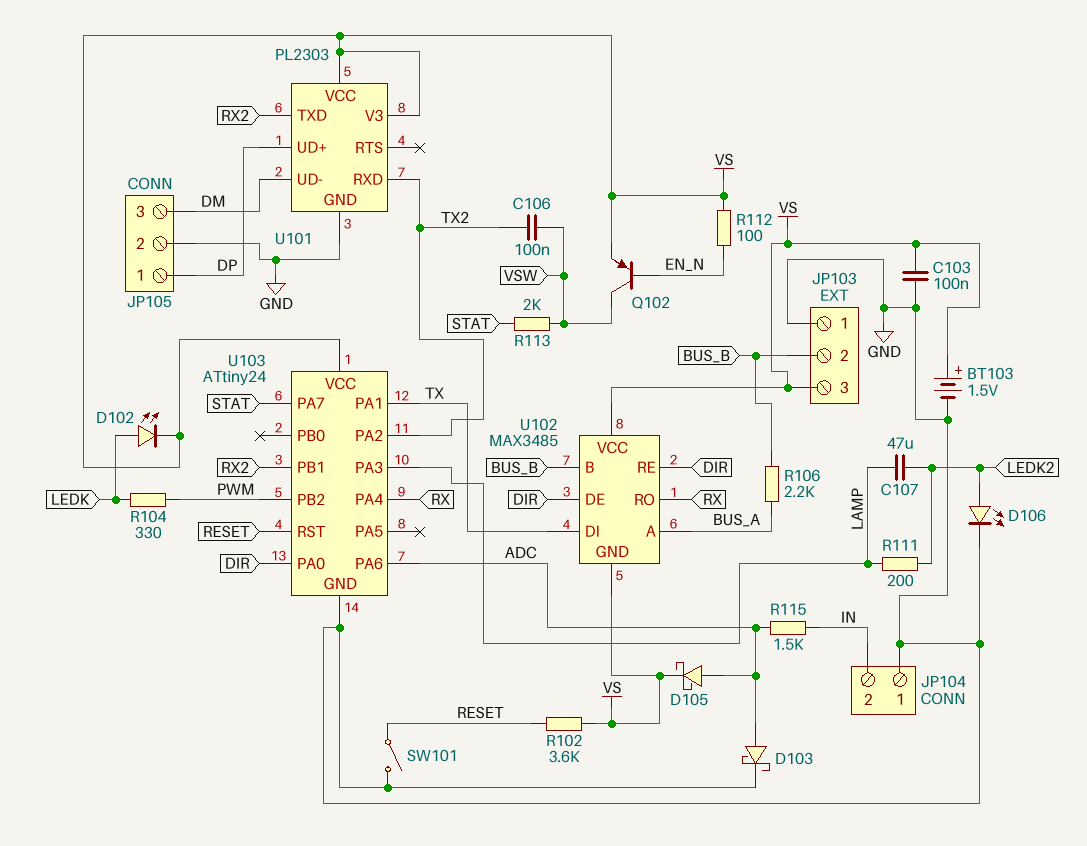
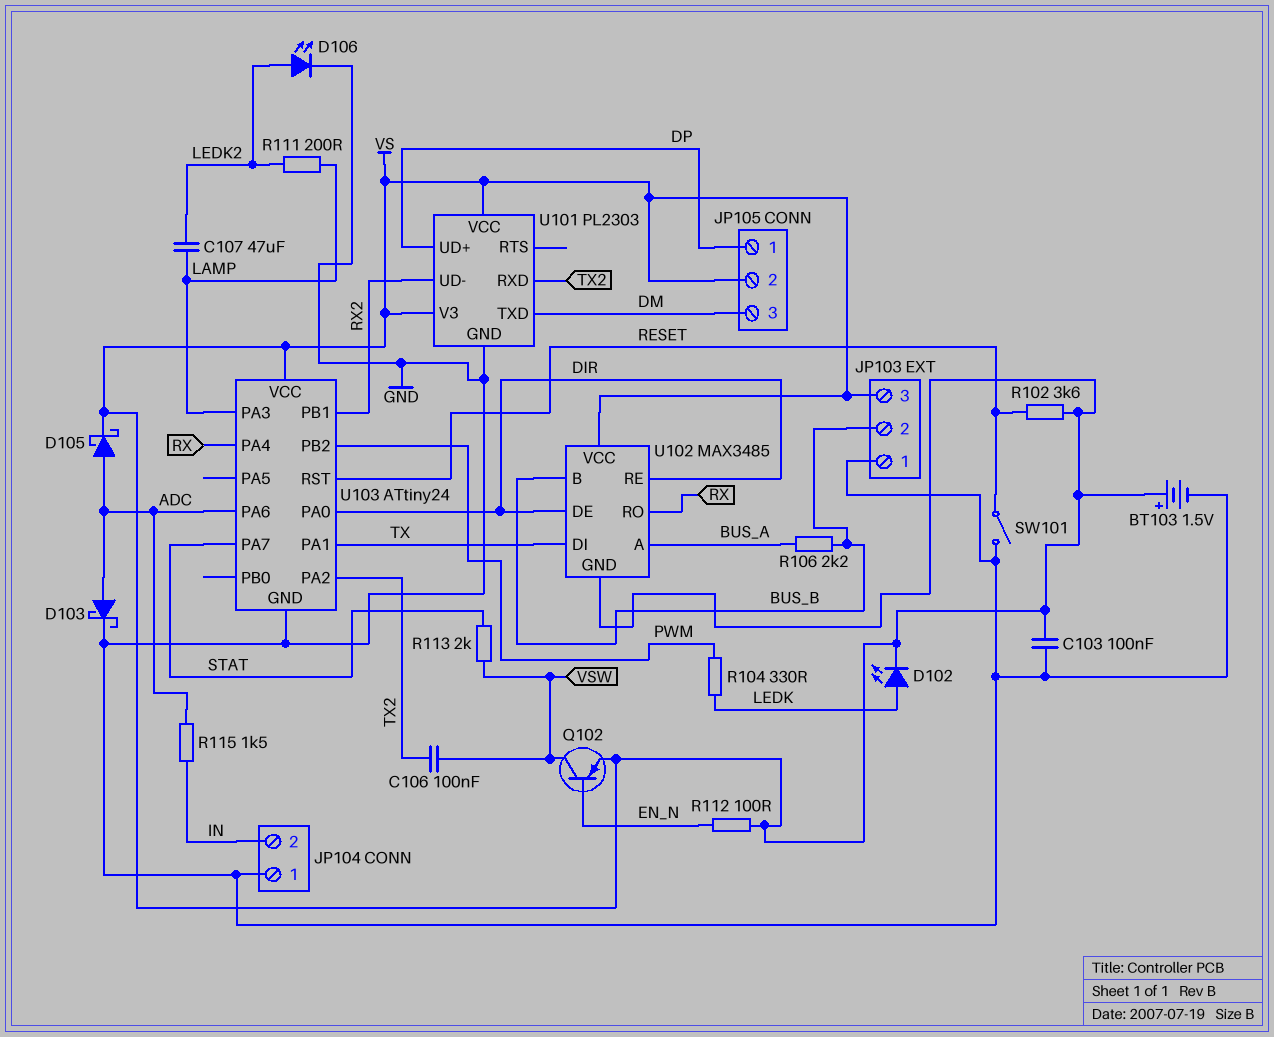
JP105 pin 2: GND -> VS
U101 pin TXD: RX2 -> DM
U101 pin UD-: DM -> RX2

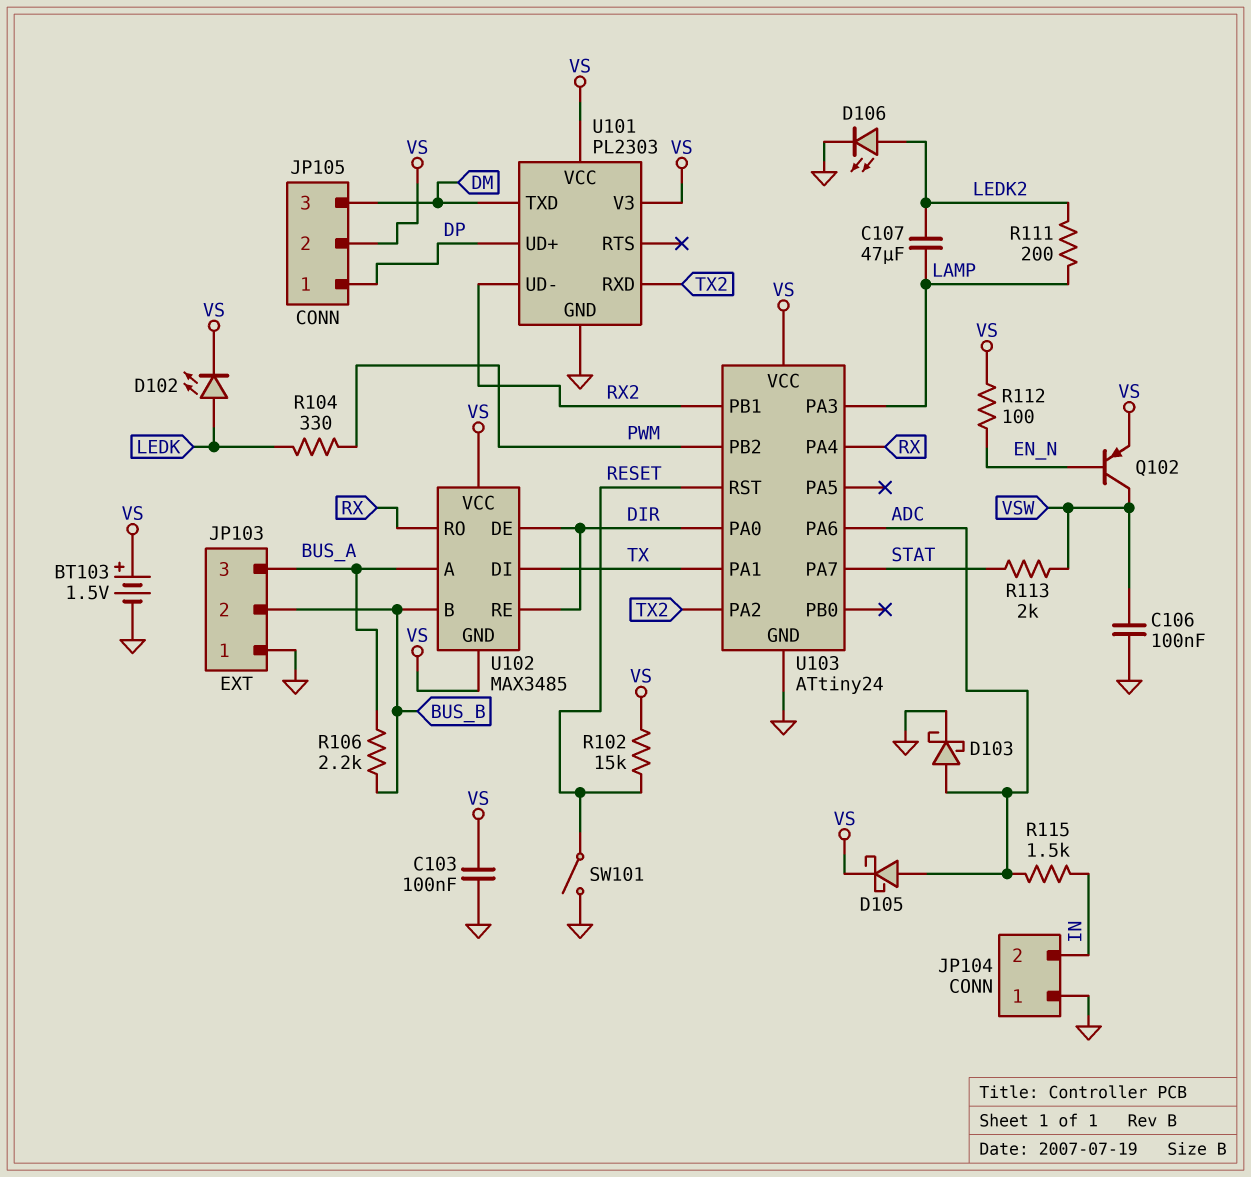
C106: 100nF (TX2, VSW) -> 100nF (GND, VSW)
JP103 pin 3: VS -> BUS_A
R102: 3.6k (RESET, VS) -> 15k (RESET, VS)

